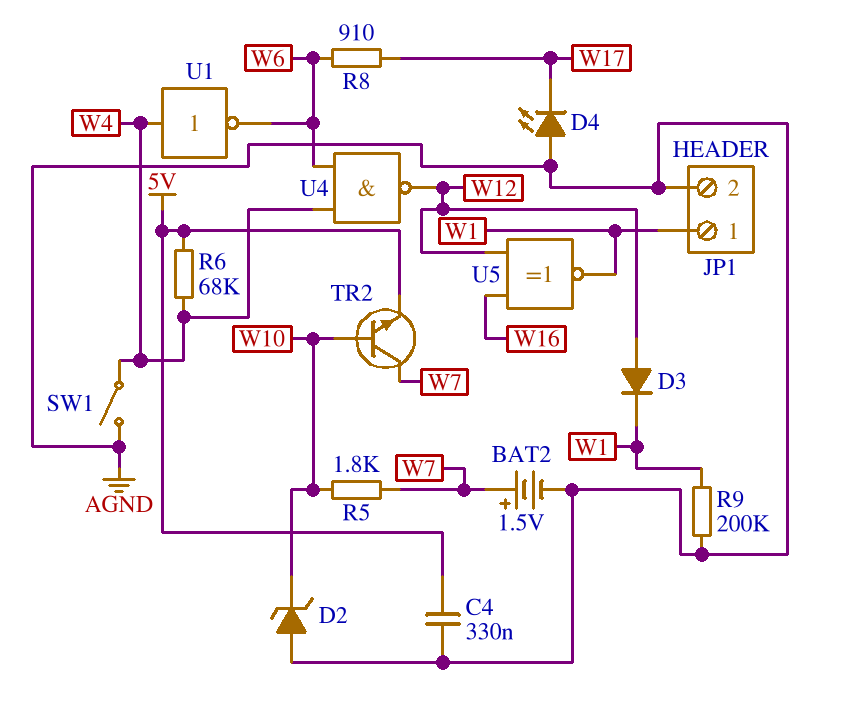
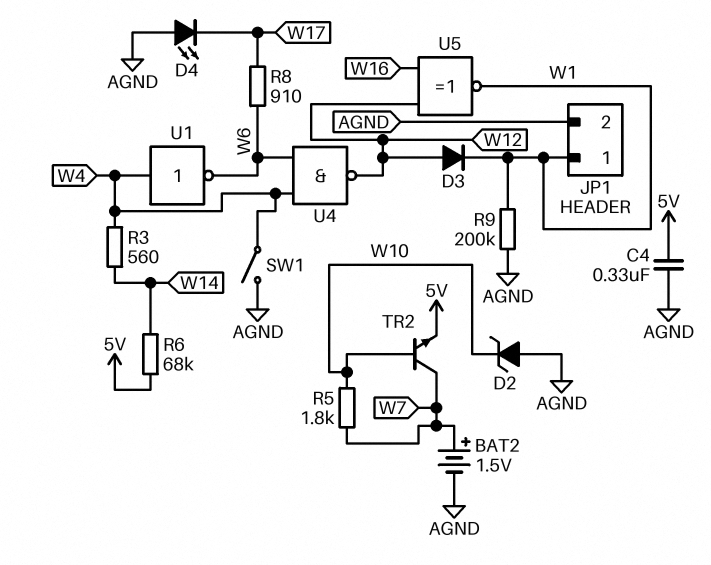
R3: none -> 560 (W4, W14)
R6: 68k (5V, W4) -> 68k (5V, W14)

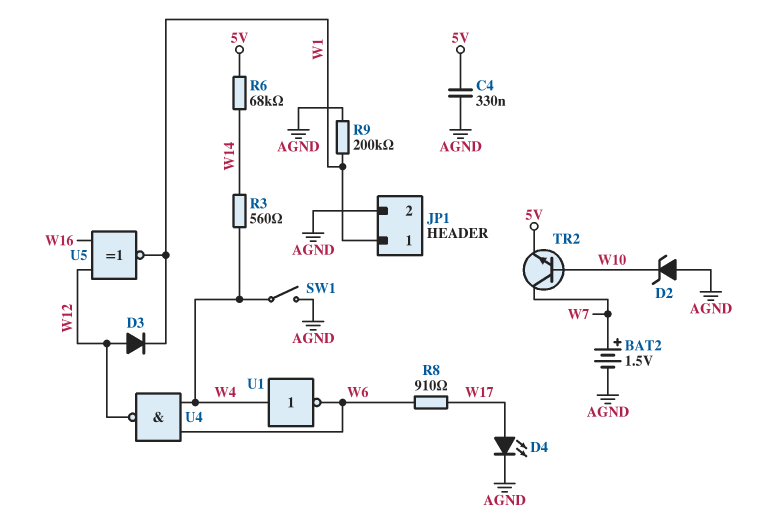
D4: LED (A AGND, K W17) -> LED (A W17, K AGND)
R5: 1.8k (W7, W10) -> none

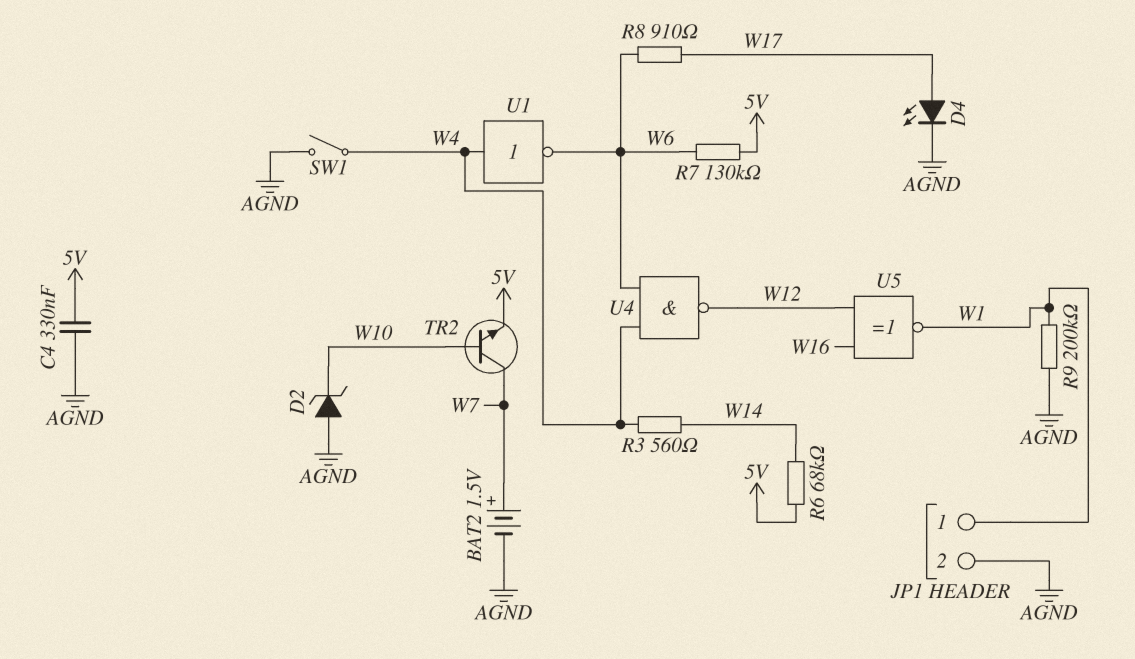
D3: diode (A W12, K W1) -> none
R7: none -> 130k (5V, W6)

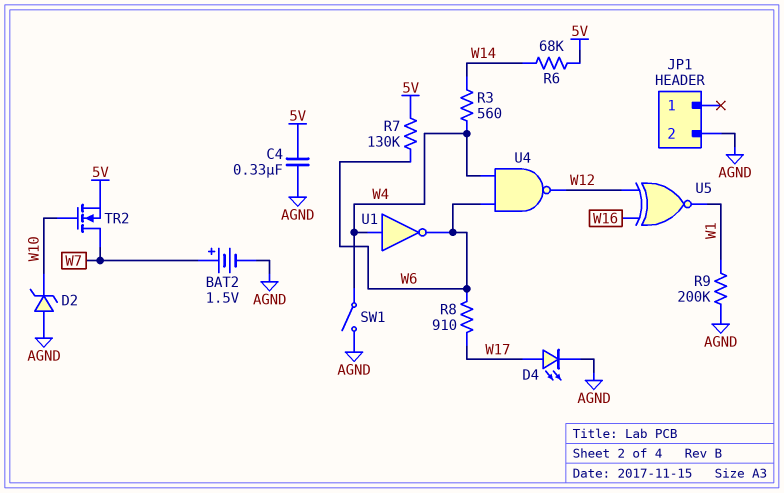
JP1 pin 1: W1 -> none
TR2: NPN (B W10, C W7, E 5V) -> NMOS (G W10, D W7, S 5V)

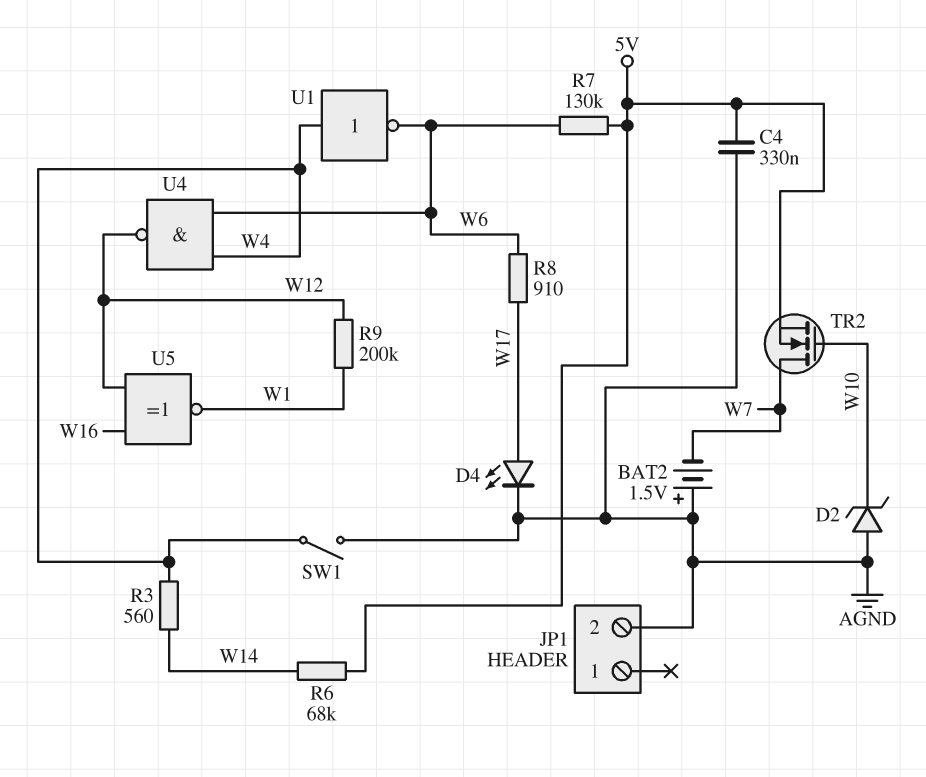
BAT2: 1.5V (plus W7, minus AGND) -> 1.5V (plus AGND, minus W7)
R9: 200k (AGND, W1) -> 200k (W1, W12)

